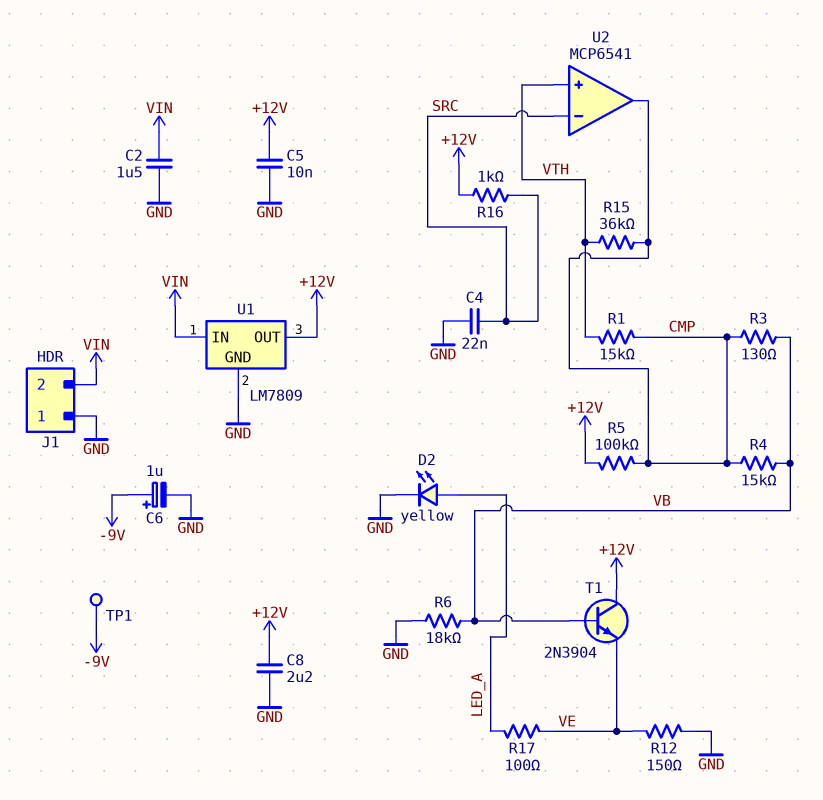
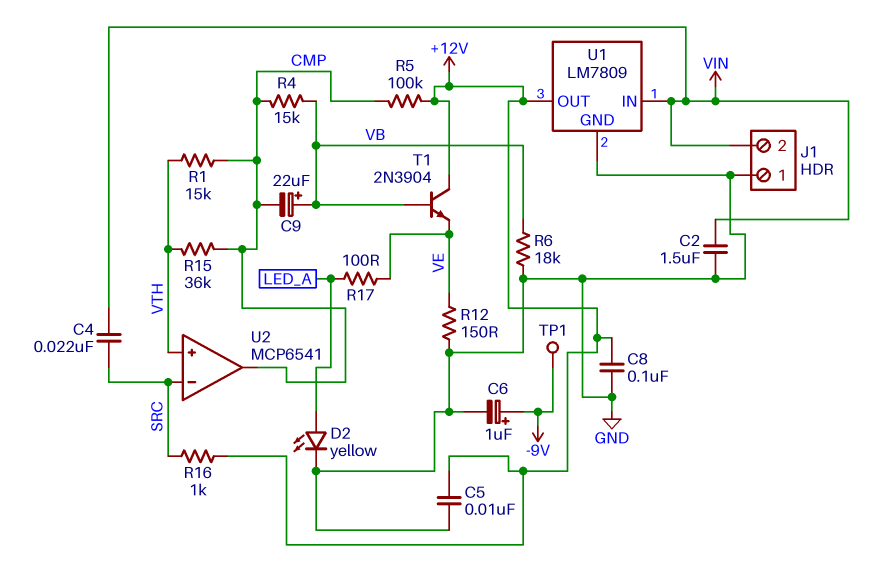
C4: 22nF (GND, SRC) -> 22nF (SRC, VIN)
C8: 2.2uF (+12V, GND) -> 100nF (+12V, GND)
C9: none -> 22uF (plus VB, minus CMP)
R3: 130 (CMP, VB) -> none

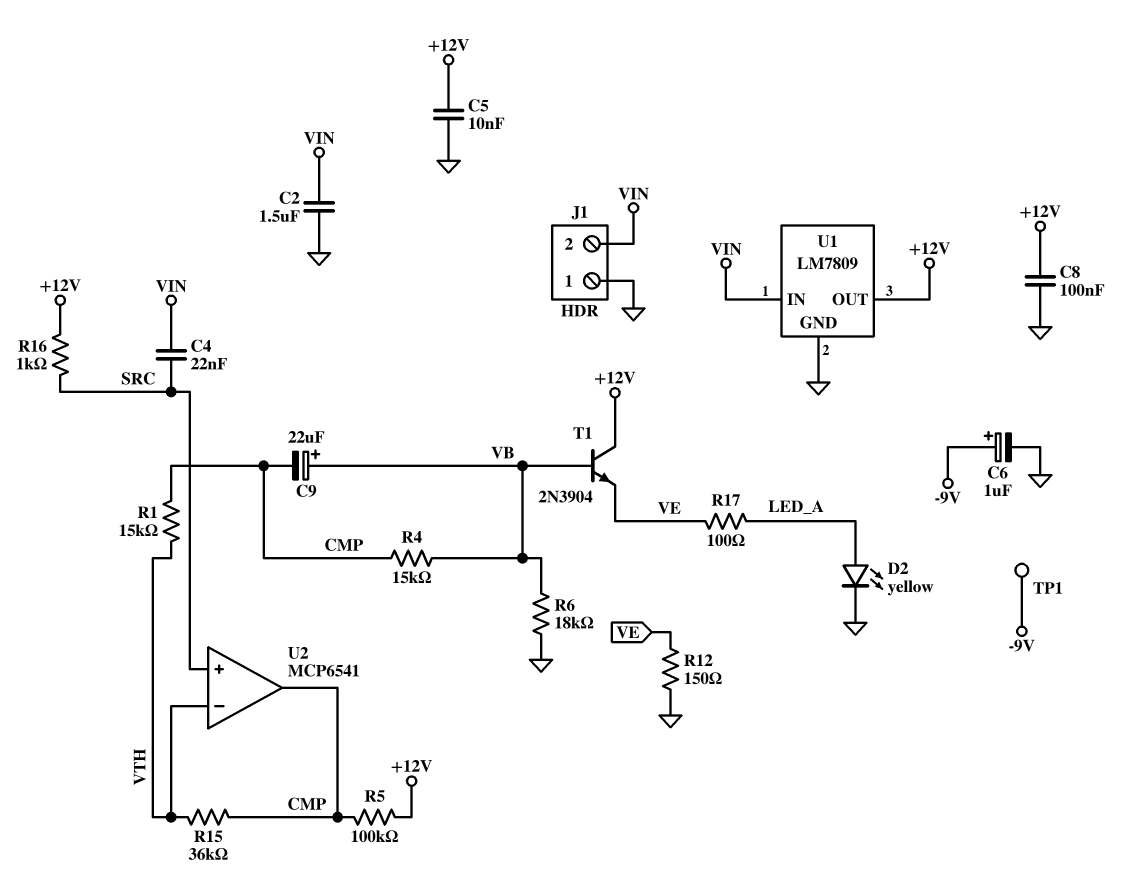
U2 pin in+: VTH -> SRC
U2 pin in-: SRC -> VTH

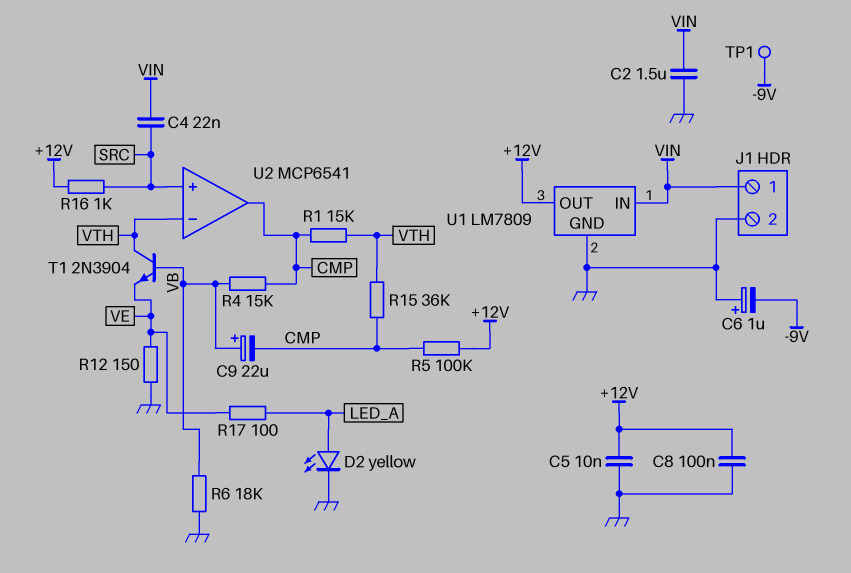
C6: 1uF (plus -9V, minus GND) -> 1uF (plus GND, minus -9V)
J1 pin 1: GND -> VIN
J1 pin 2: VIN -> GND
T1: NPN 2N3904 (B VB, C +12V, E VE) -> NPN 2N3904 (B VB, C VTH, E VE)

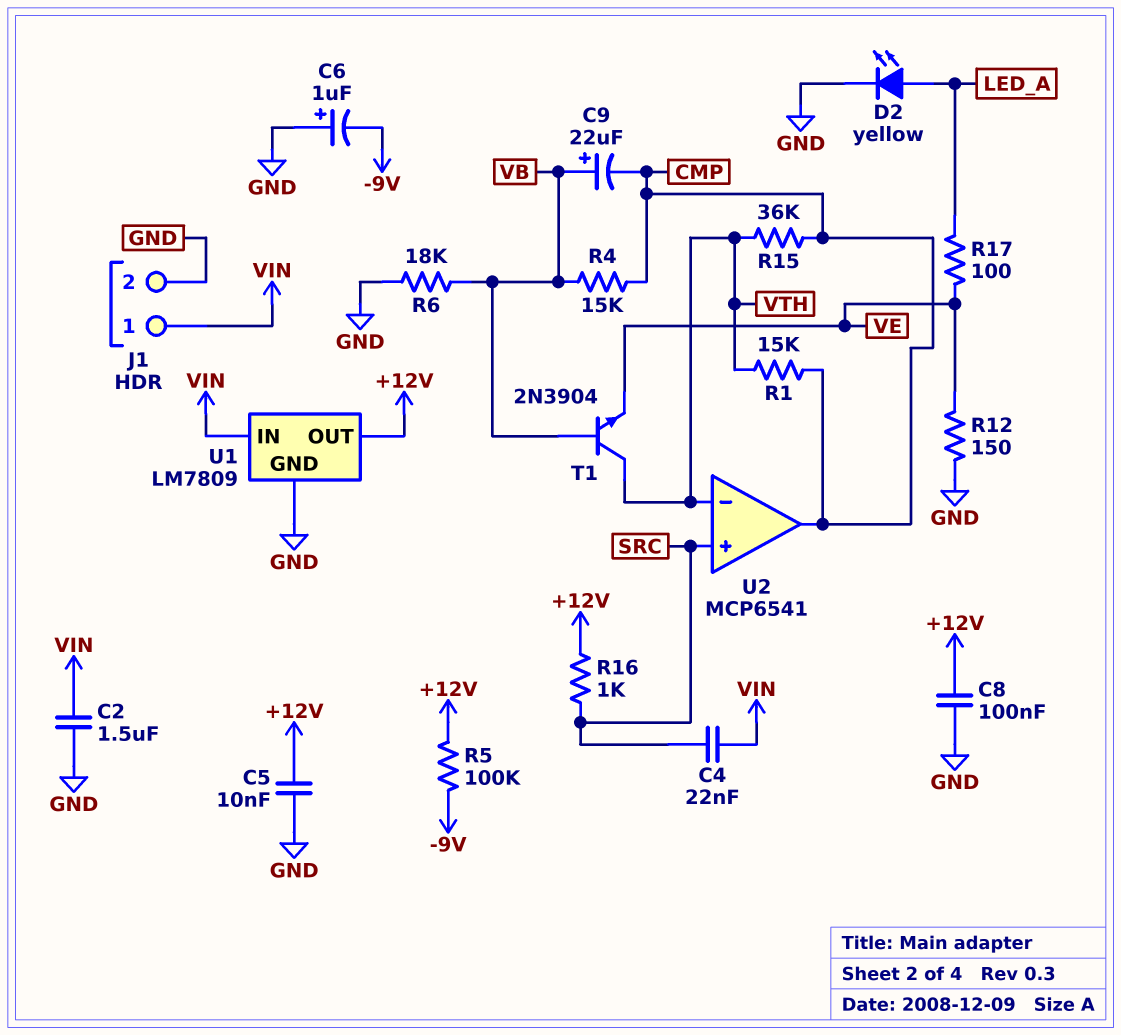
R5: 100k (+12V, CMP) -> 100k (+12V, -9V)
TP1: test point (-9V) -> none

